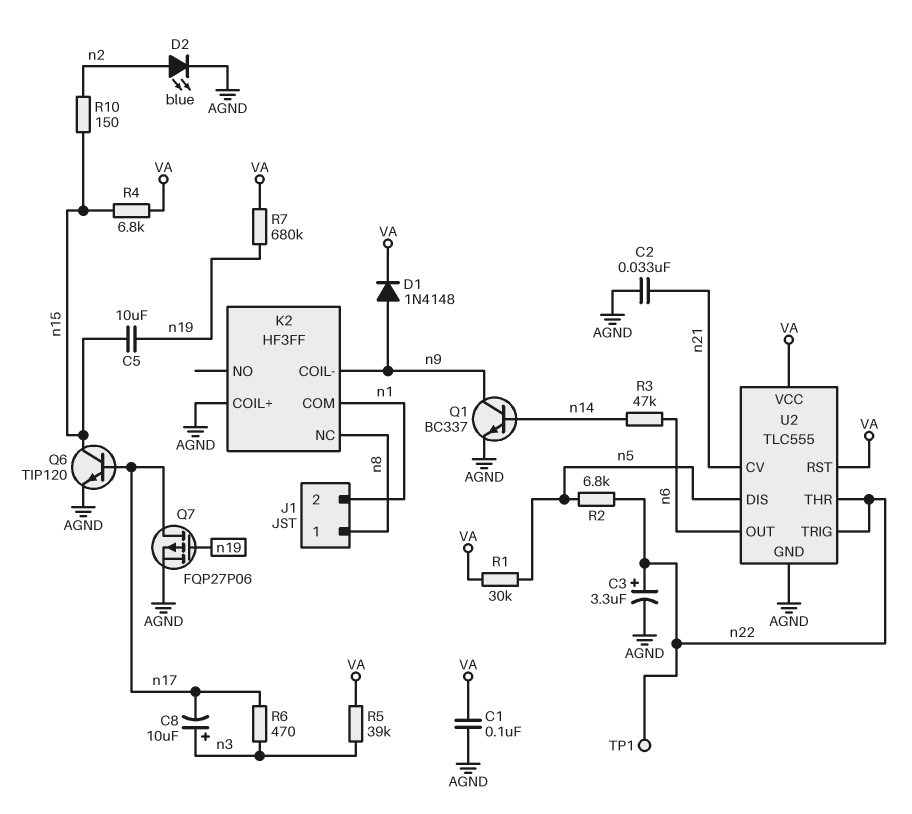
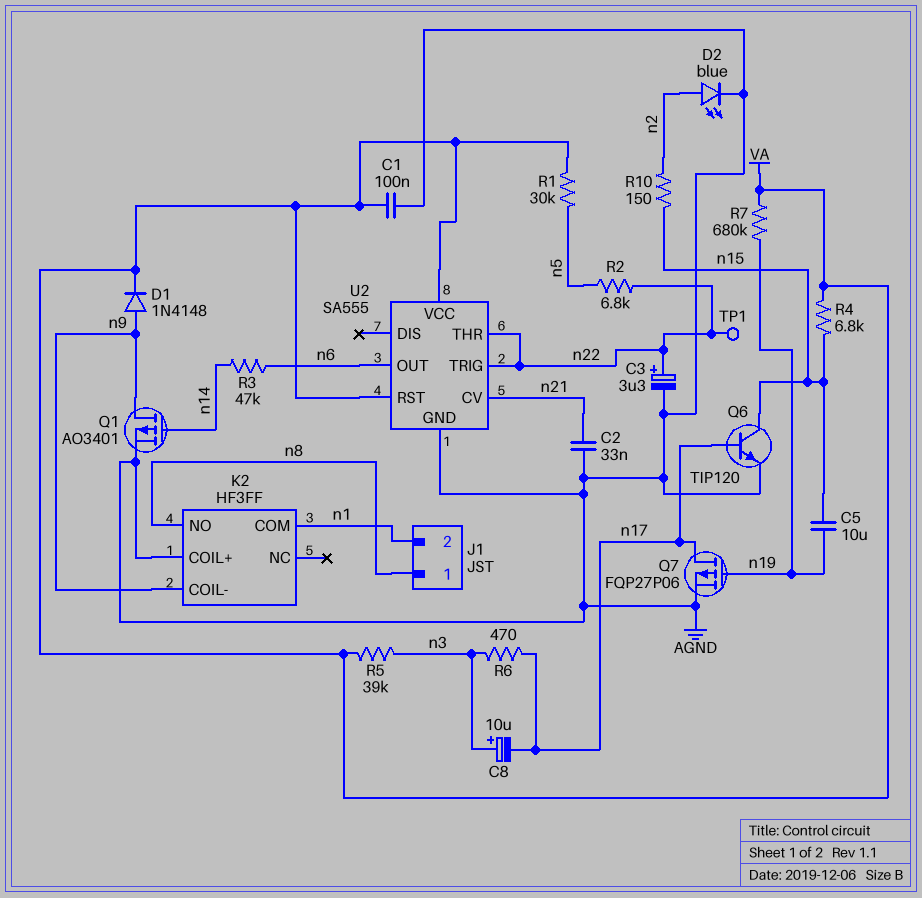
K2 pin NC: n8 -> none
K2 pin NO: none -> n8
Q1: NPN BC337 (B n14, C n9, E AGND) -> PMOS AO3401 (G n14, D n9, S AGND)
U2: TLC555 -> SA555
U2 pin DIS: n5 -> none

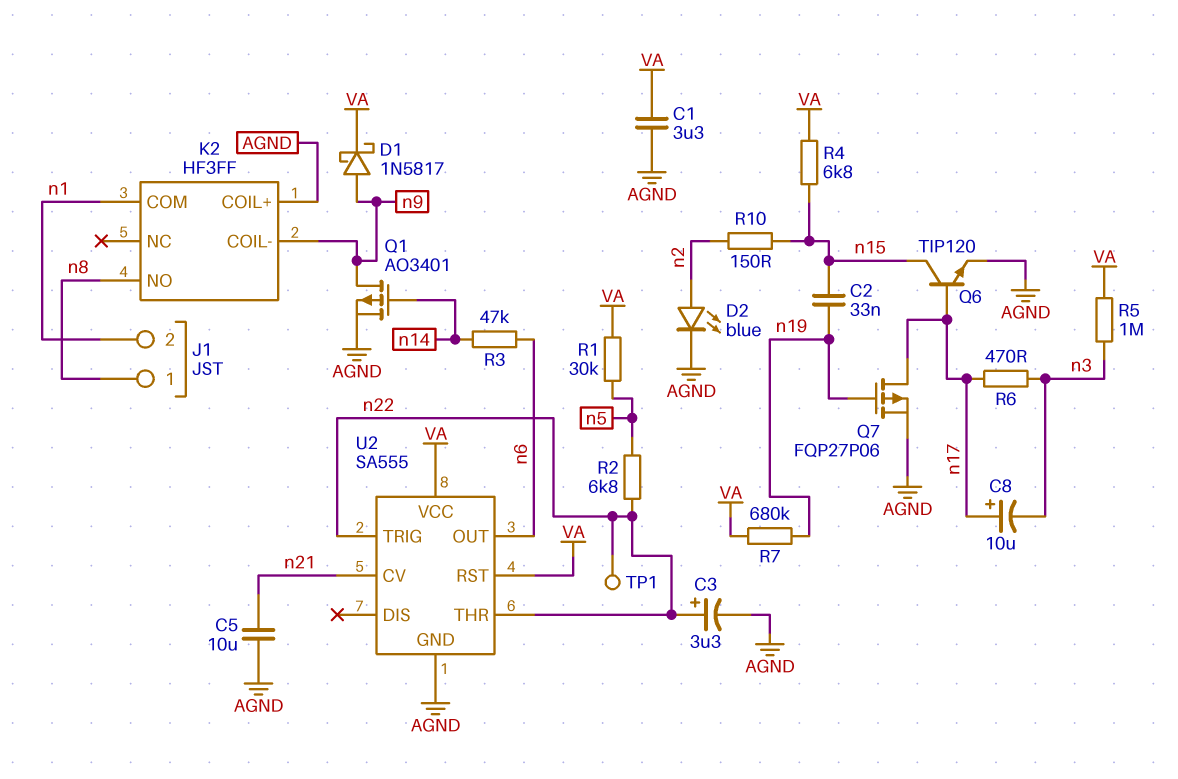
C1: 100nF (AGND, VA) -> 3.3uF (AGND, VA)
C2: 33nF (AGND, n21) -> 33nF (n15, n19)
C5: 10uF (n15, n19) -> 10uF (AGND, n21)
C8: 10uF (plus n3, minus n17) -> 10uF (plus n17, minus n3)
D1: diode 1N4148 (A n9, K VA) -> schottky 1N5817 (A n9, K VA)
R5: 39k (VA, n3) -> 1M (VA, n3)

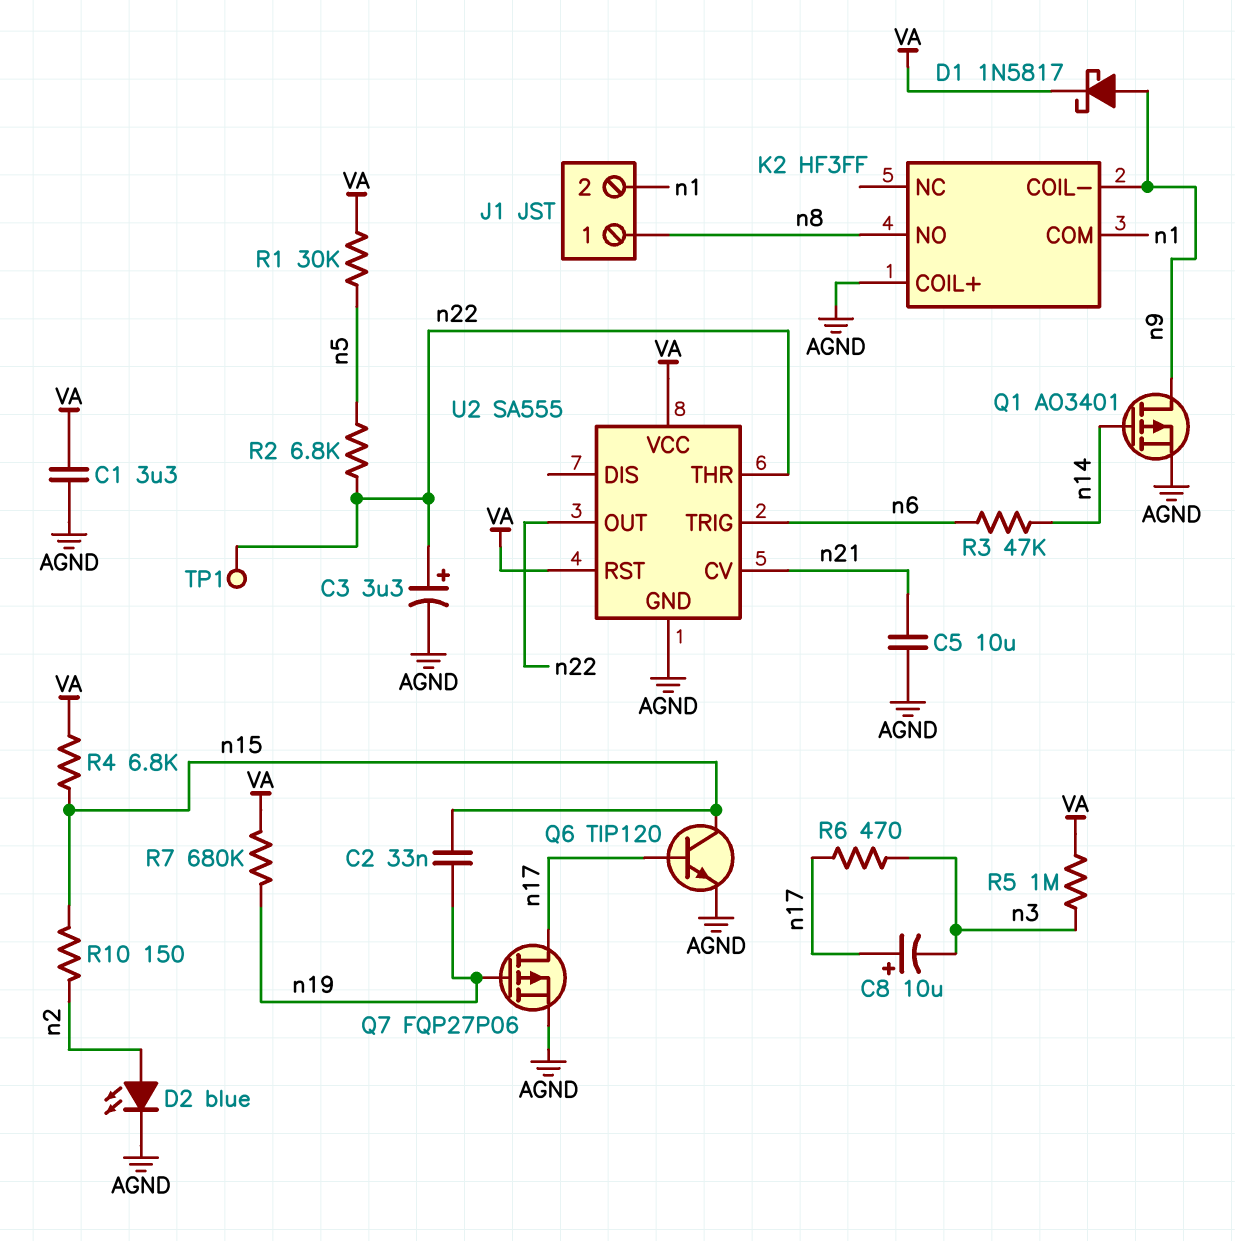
U2 pin OUT: n6 -> n22
U2 pin TRIG: n22 -> n6

